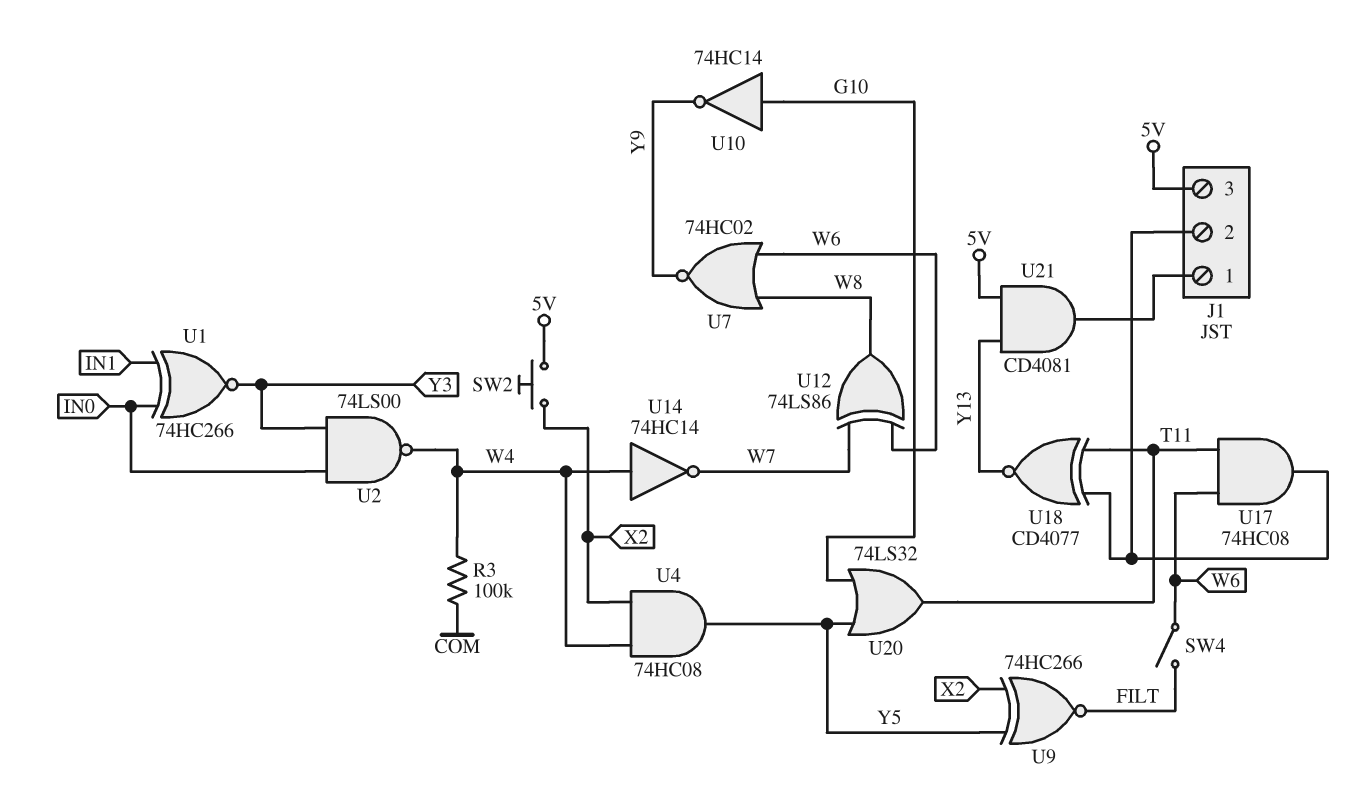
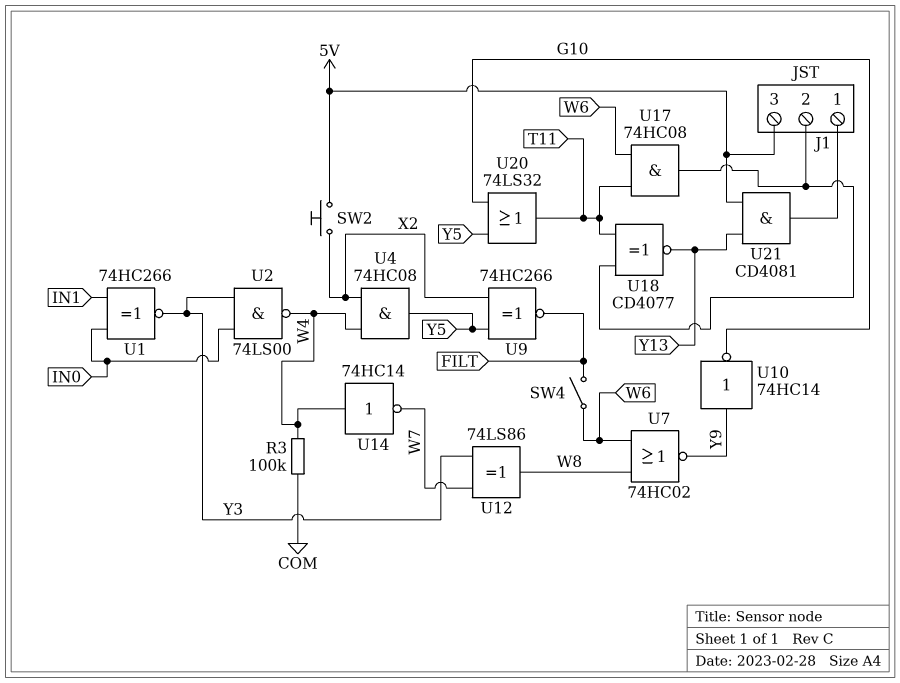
U10: NOT 74HC14 (in G10, out Y9) -> NOT 74HC14 (in Y9, out G10)
U12: XOR 74LS86 (in W6, in W7, out W8) -> XOR 74LS86 (in W7, in Y3, out W8)

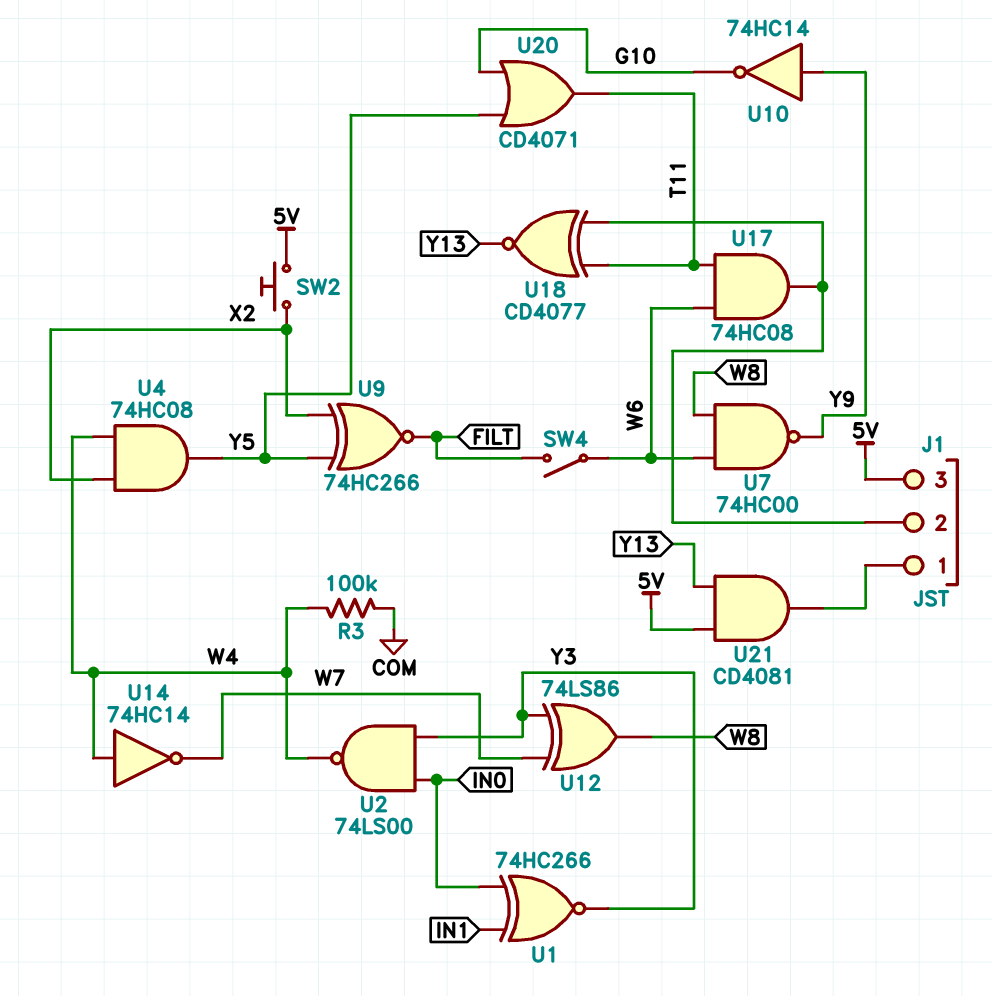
U7: NOR 74HC02 (in W6, in W8, out Y9) -> NAND 74HC00 (in W6, in W8, out Y9)
U20: OR 74LS32 (in G10, in Y5, out T11) -> OR CD4071 (in G10, in Y5, out T11)

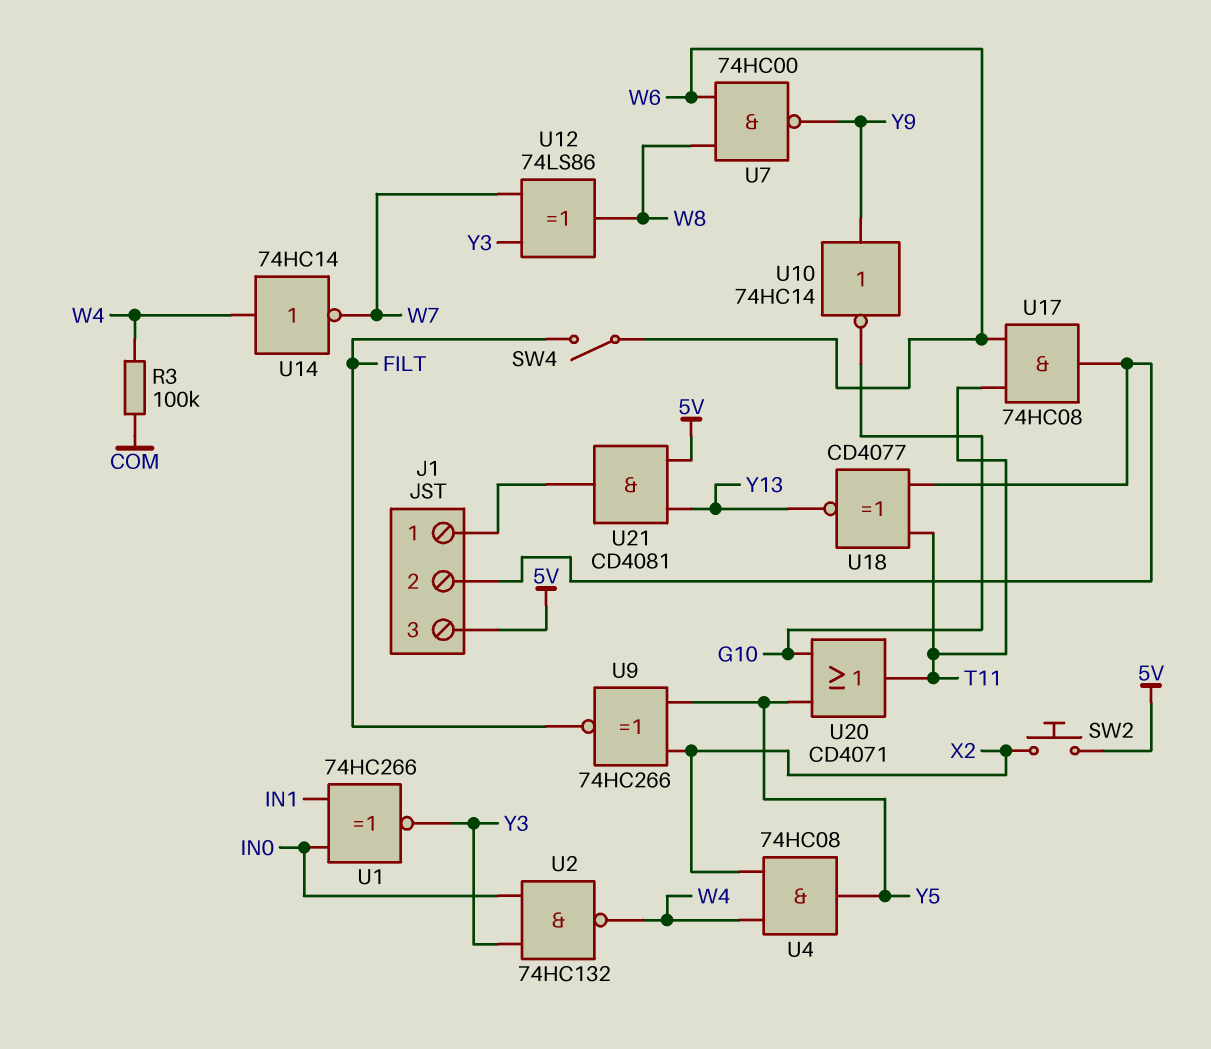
U2: NAND 74LS00 (in IN0, in Y3, out W4) -> NAND 74HC132 (in IN0, in Y3, out W4)

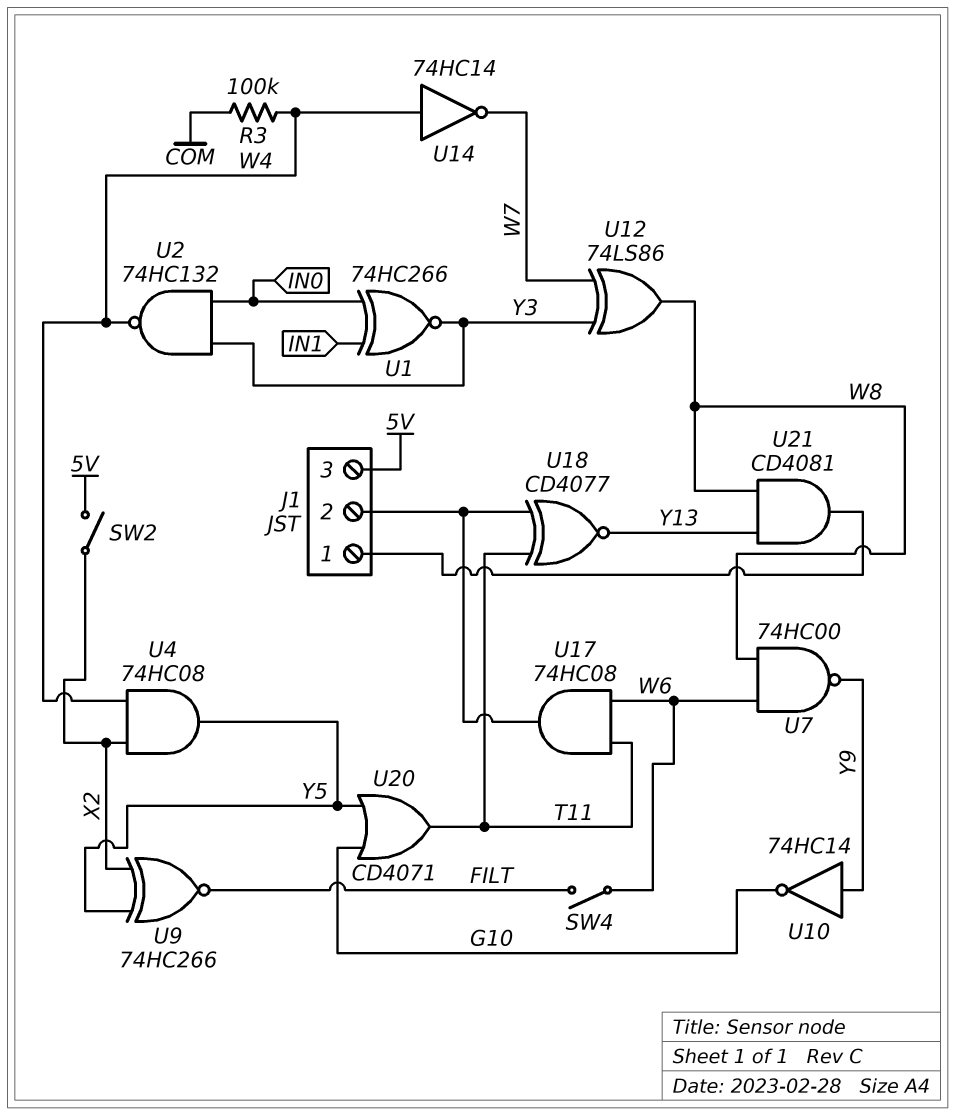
SW2: button (5V, X2) -> switch (5V, X2)
U21: AND CD4081 (in 5V, in Y13, out J1/1) -> AND CD4081 (in W8, in Y13, out J1/1)

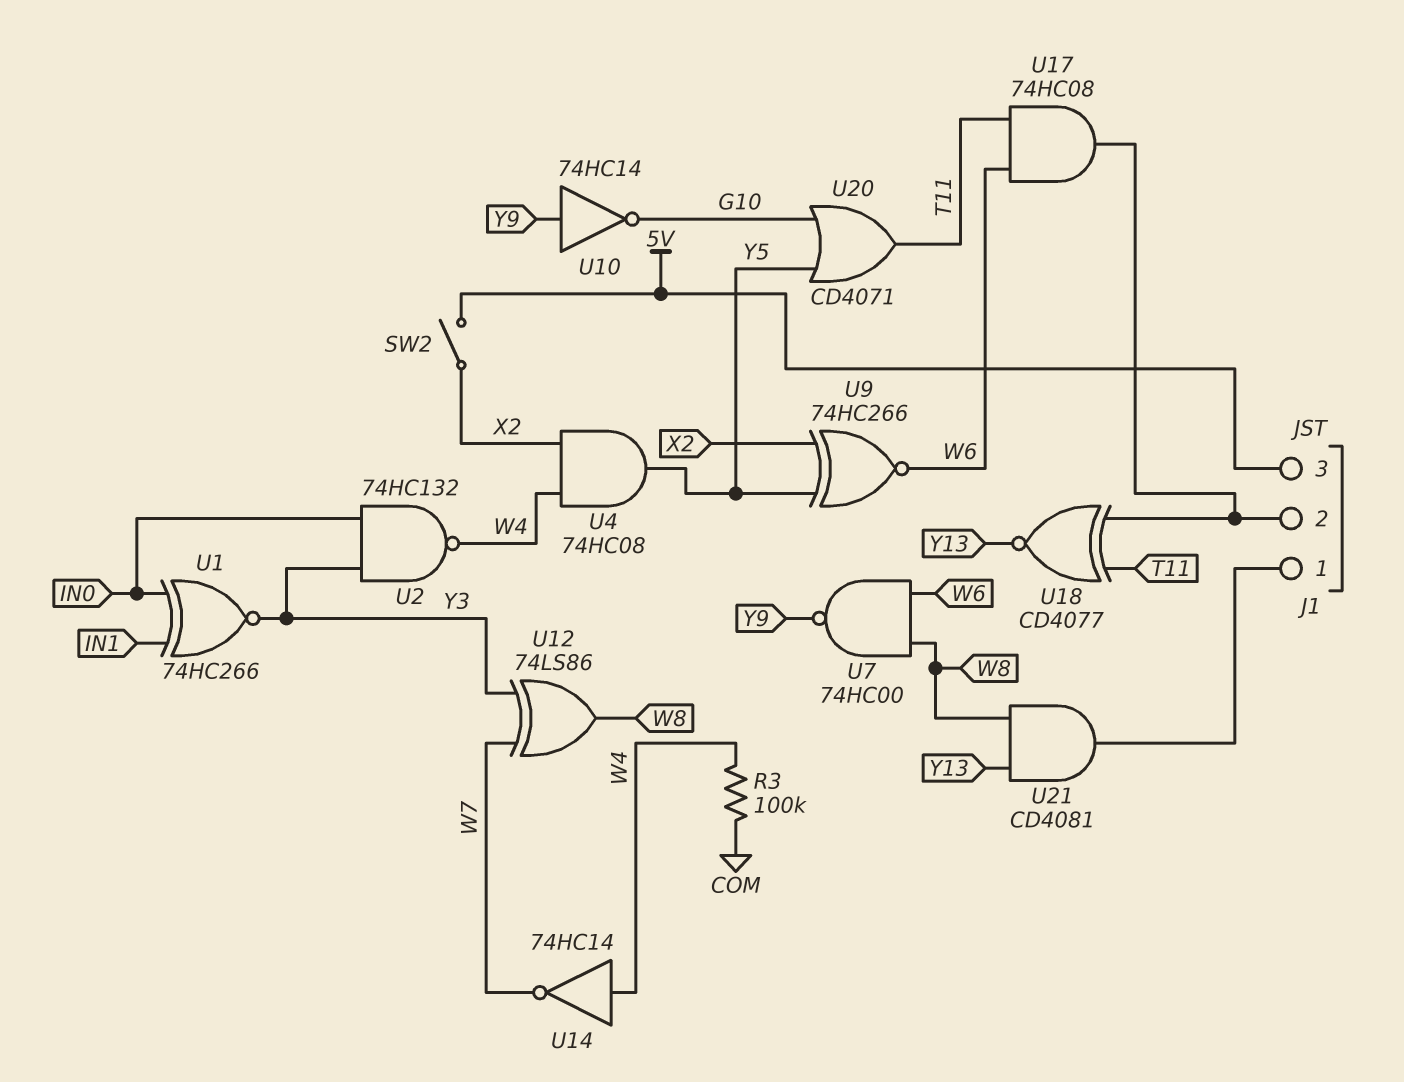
SW4: switch (FILT, W6) -> none
U9: XNOR 74HC266 (in X2, in Y5, out FILT) -> XNOR 74HC266 (in X2, in Y5, out W6)

